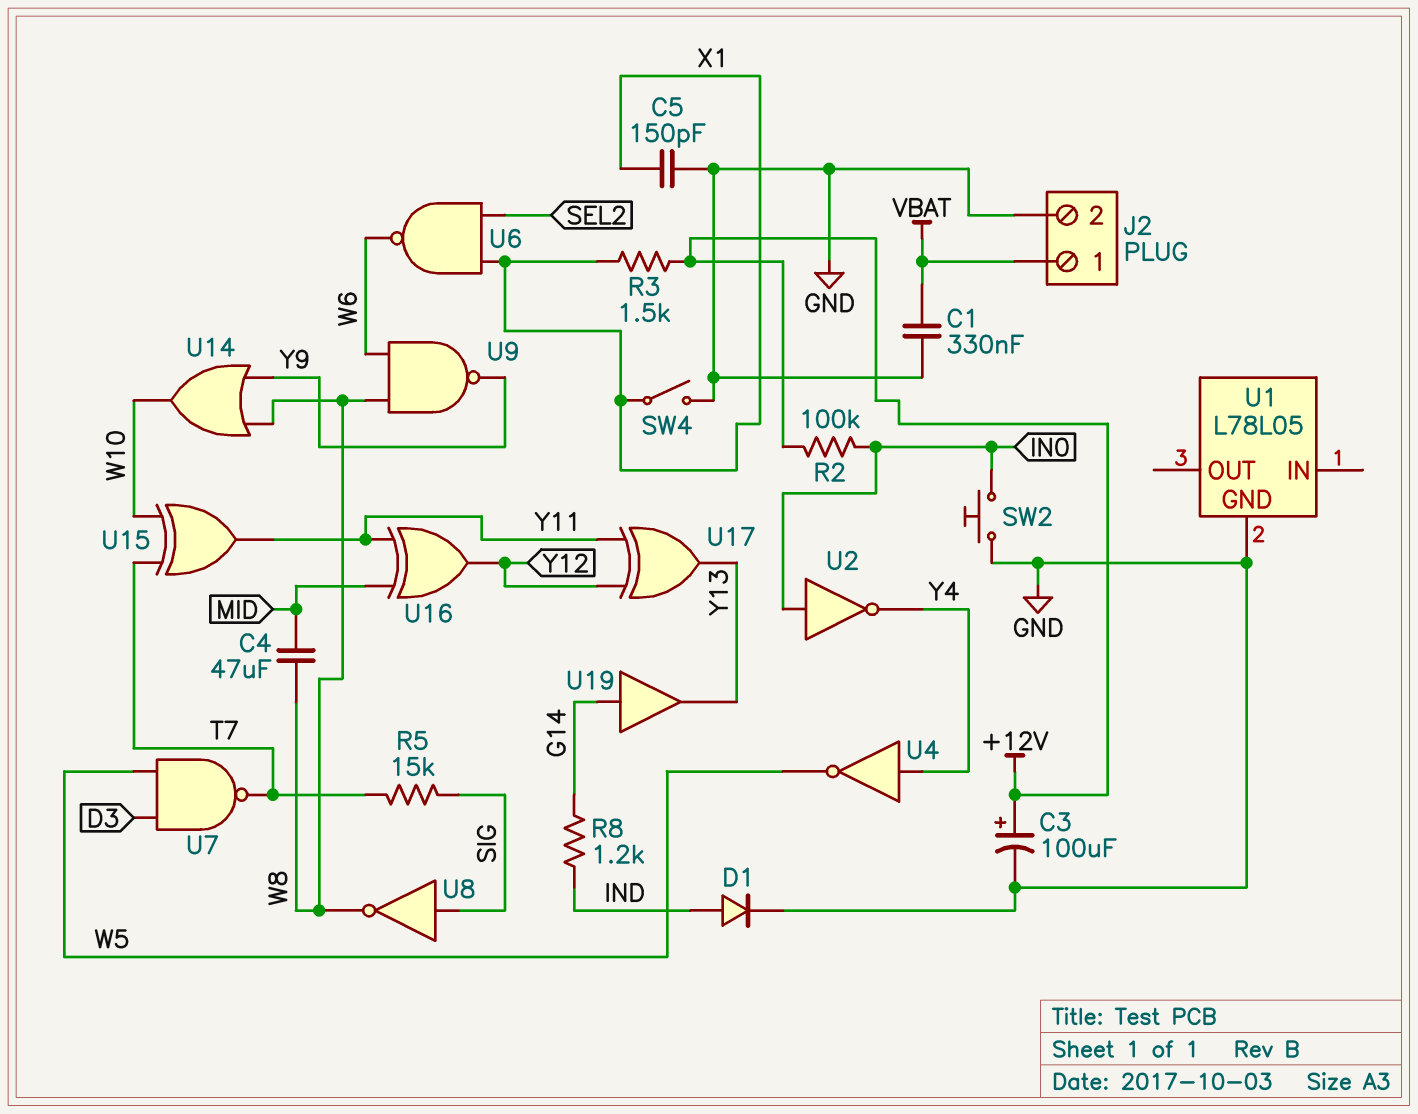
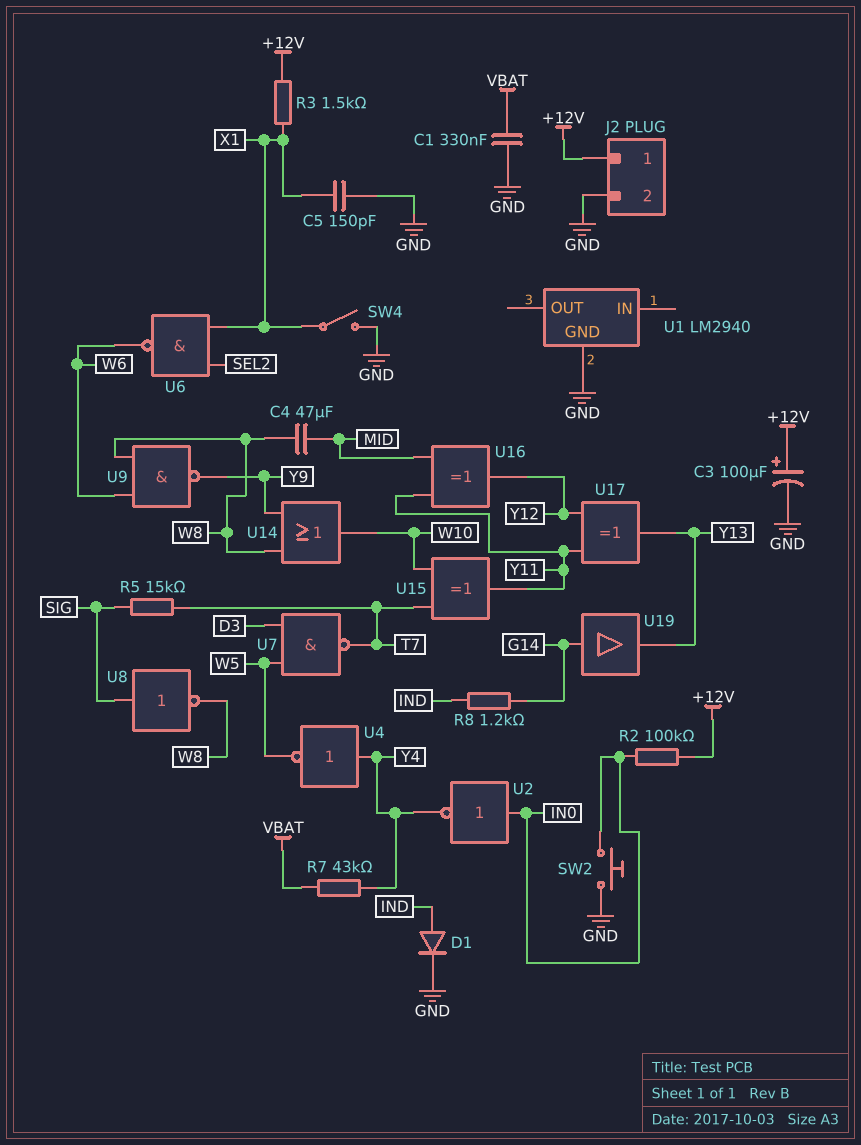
J2 pin 1: VBAT -> +12V
R7: none -> 43k (VBAT, Y4)
U1: L78L05 -> LM2940

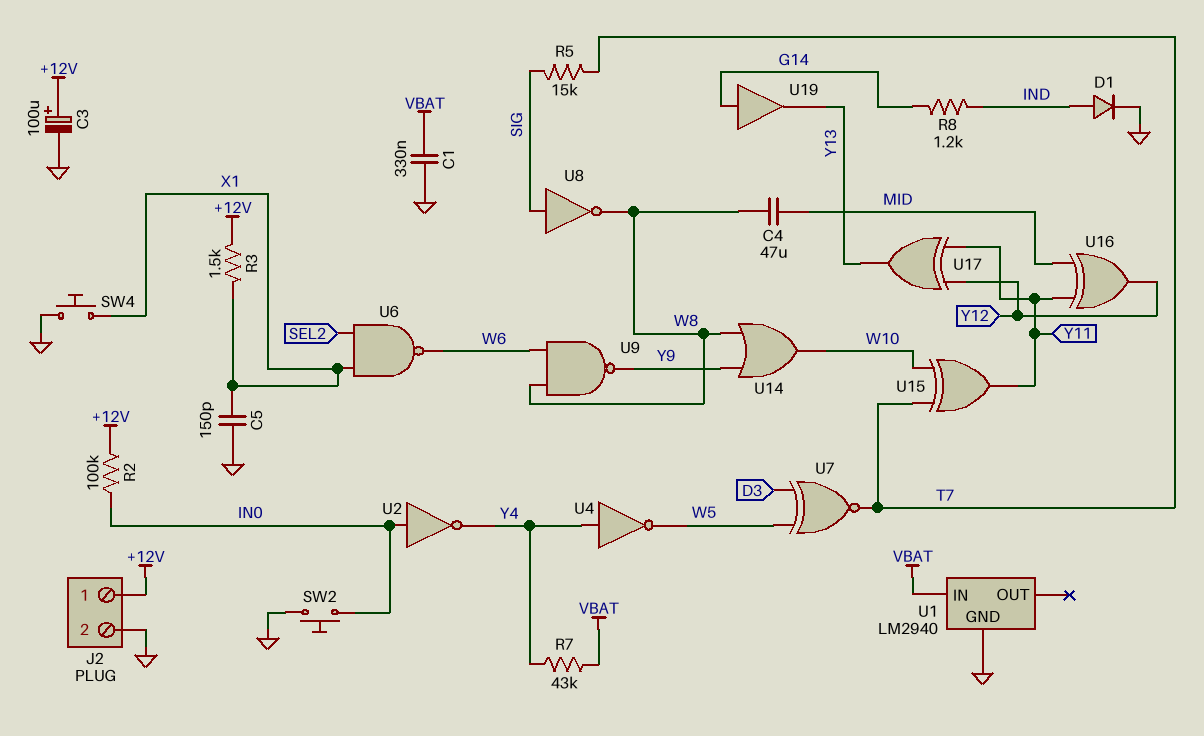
SW4: switch (GND, X1) -> button (GND, X1)
U1 pin IN: none -> VBAT
U7: NAND (in D3, in W5, out T7) -> XNOR (in D3, in W5, out T7)

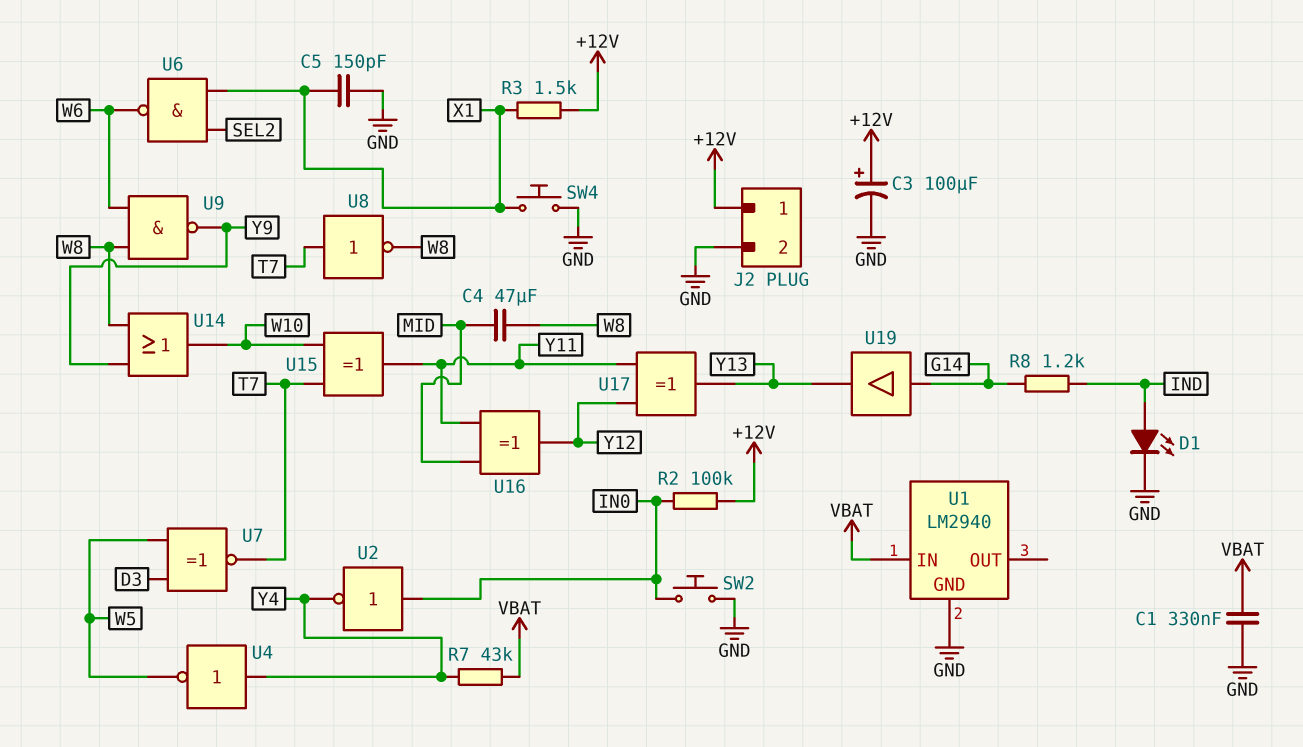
D1: diode (A IND, K GND) -> LED (A IND, K GND)
R5: 15k (SIG, T7) -> none
U8: NOT (in SIG, out W8) -> NOT (in T7, out W8)

